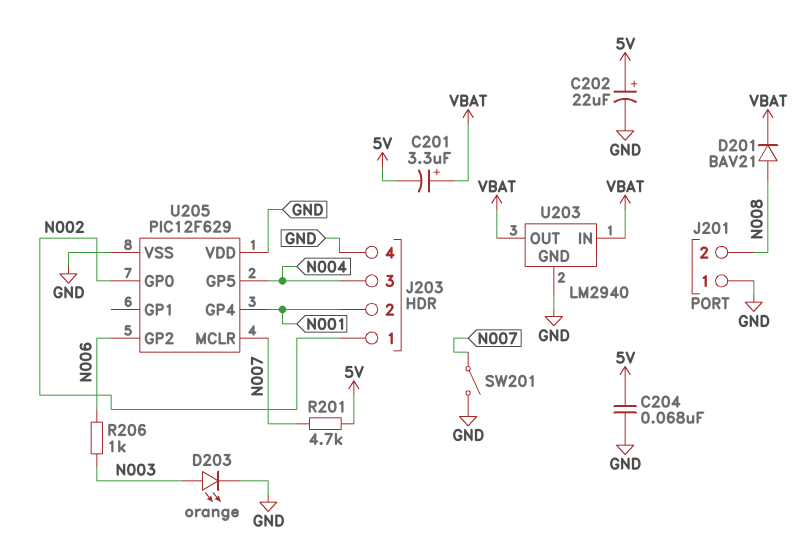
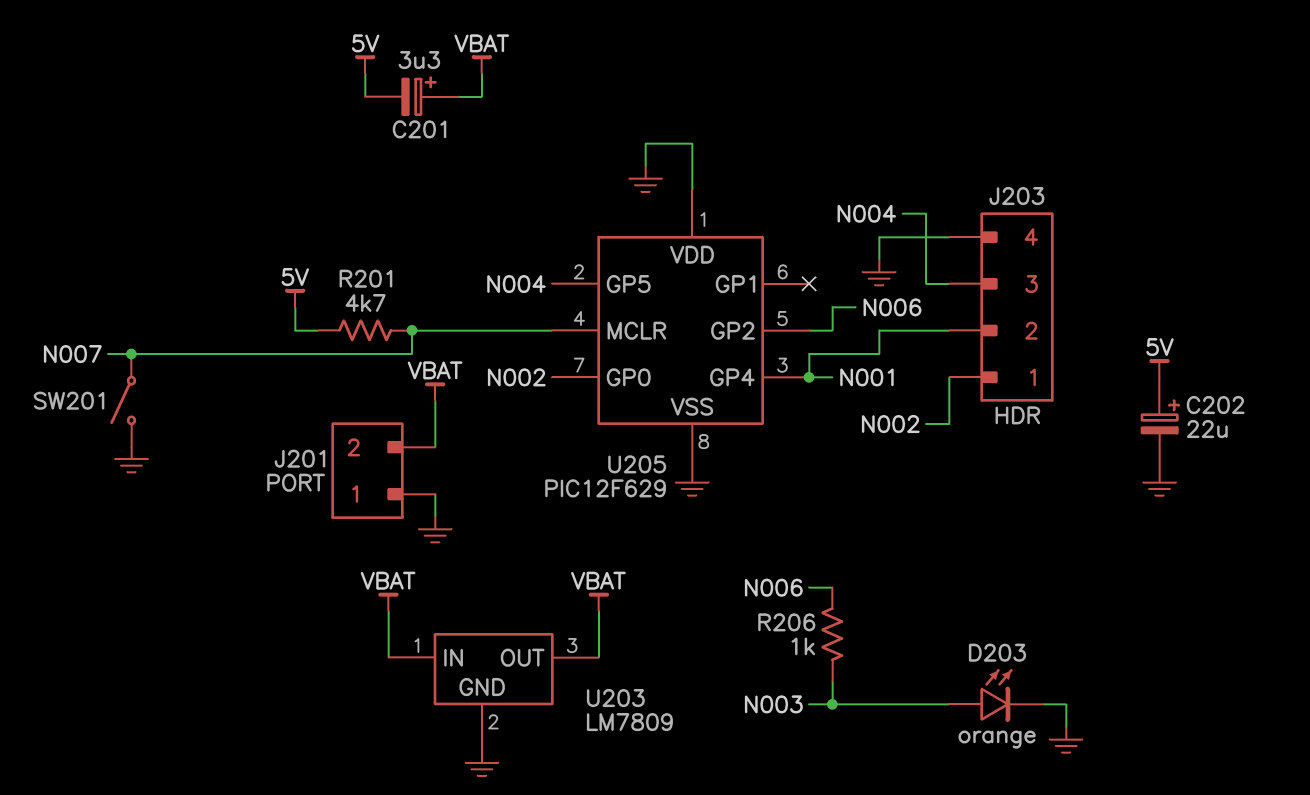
C204: 68nF (5V, GND) -> none
D201: diode BAV21 (A N008, K VBAT) -> none
J201 pin 2: N008 -> VBAT
U203: LM2940 -> LM7809

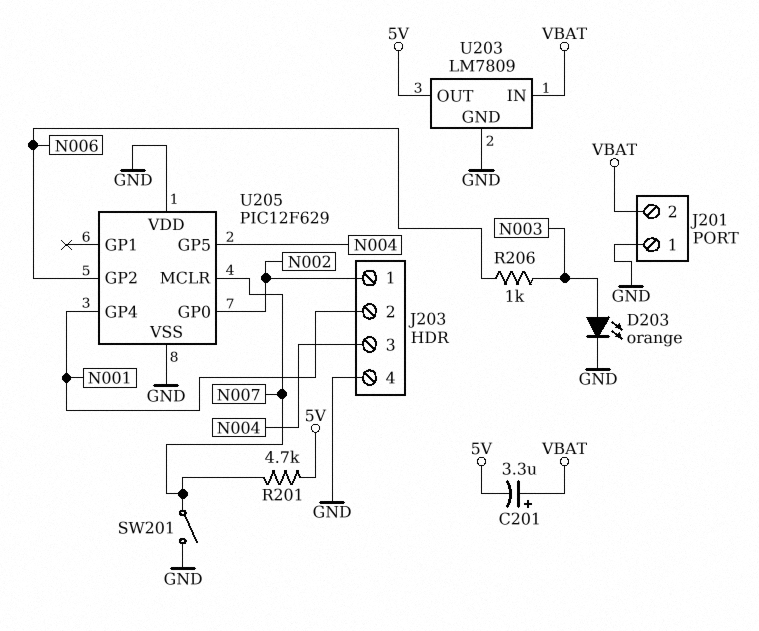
C202: 22uF (plus 5V, minus GND) -> none
U203 pin OUT: VBAT -> 5V

